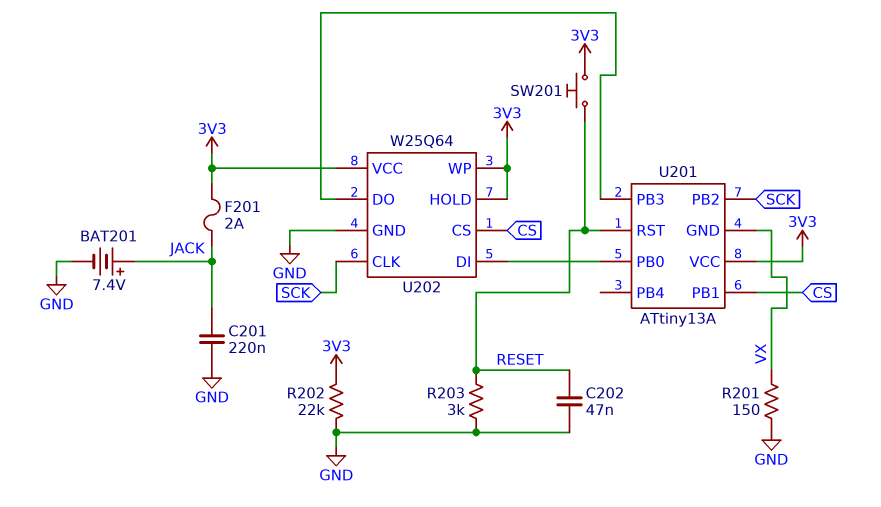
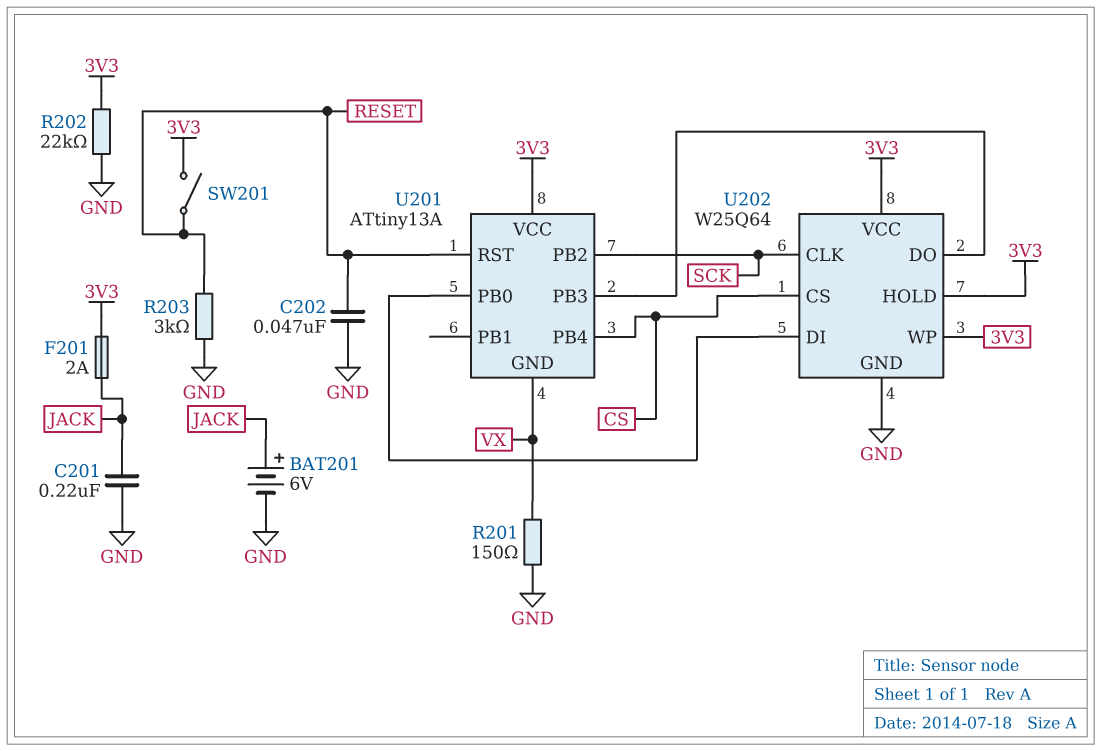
BAT201: 7.4V (plus JACK, minus GND) -> 6V (plus JACK, minus GND)
SW201: button (3V3, RESET) -> switch (3V3, RESET)
U201 pin PB1: CS -> none
U201 pin PB4: none -> CS

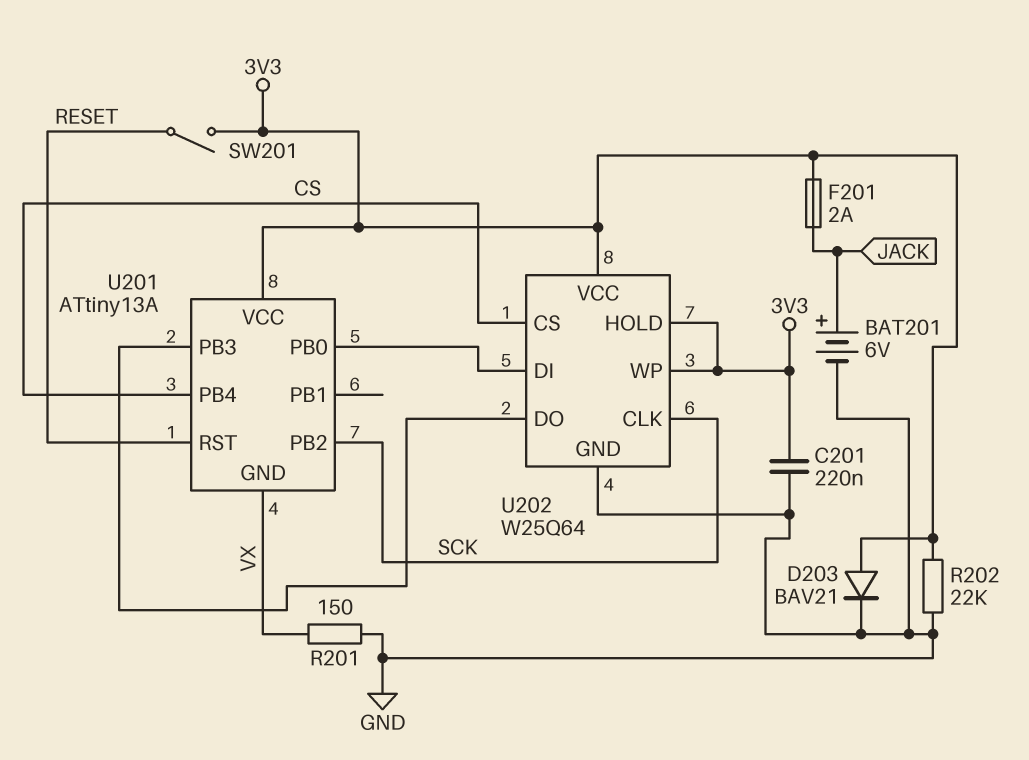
C201: 220nF (GND, JACK) -> 220nF (3V3, GND)
C202: 47nF (GND, RESET) -> none
D203: none -> diode BAV21 (A 3V3, K GND)
R203: 3k (GND, RESET) -> none

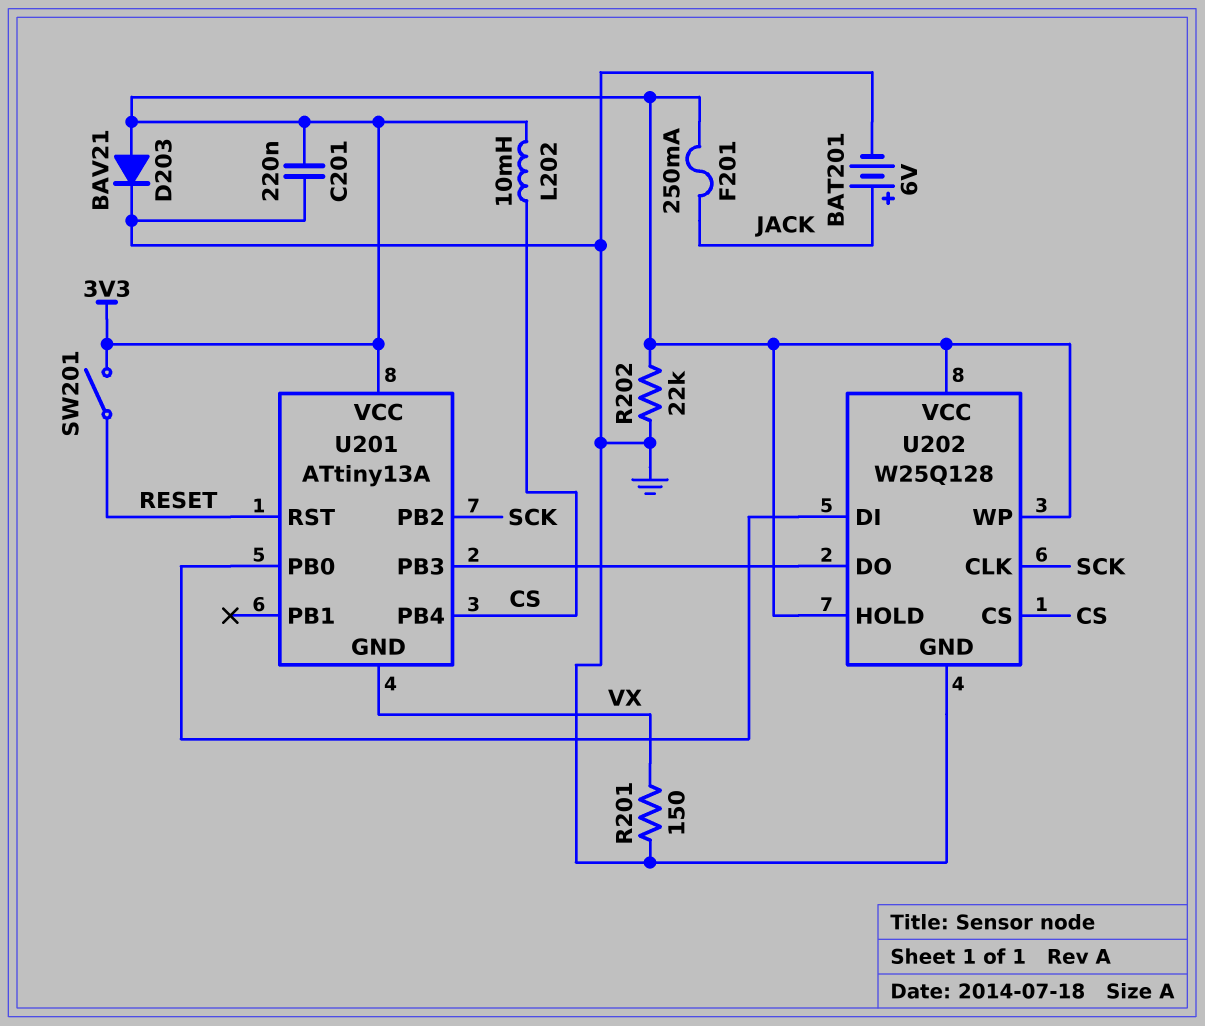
F201: 2A (3V3, JACK) -> 250mA (3V3, JACK)
L202: none -> 10mH (3V3, CS)
U202: W25Q64 -> W25Q128

